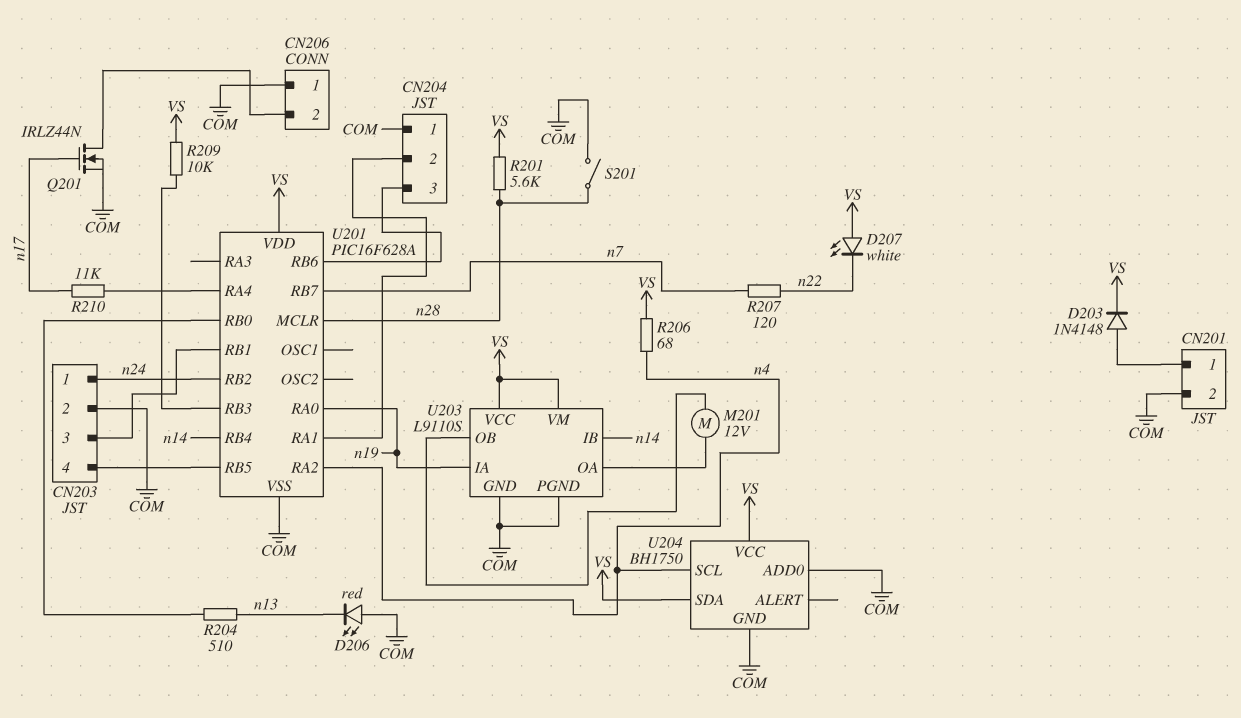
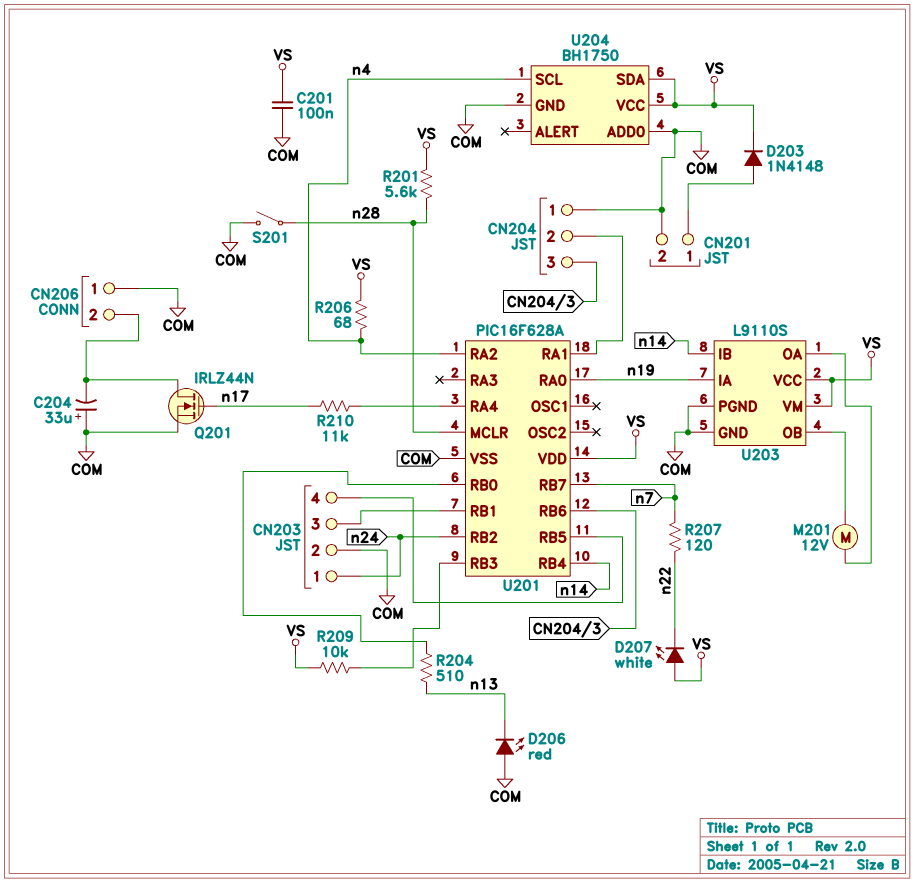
C201: none -> 100nF (COM, VS)
C204: none -> 33uF (plus COM, minus CN206/2)

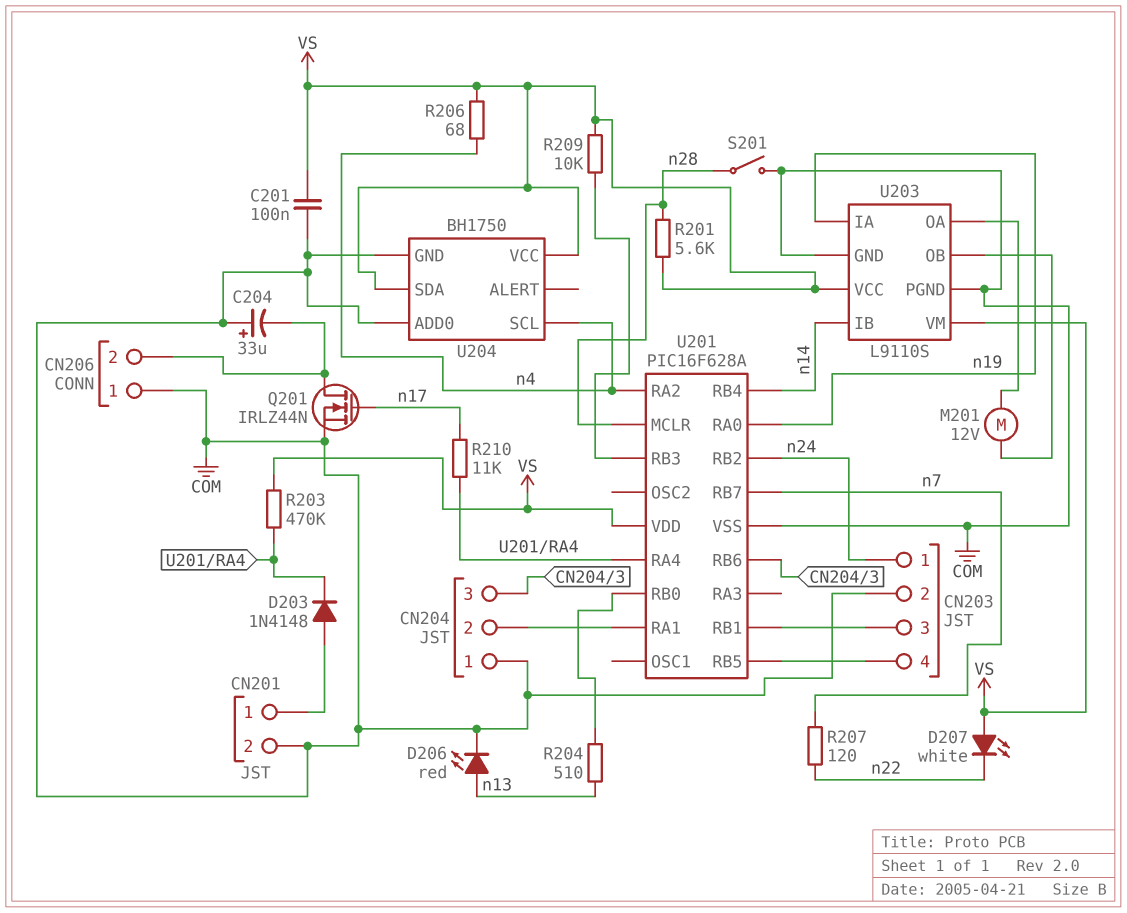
D203: diode 1N4148 (A CN201/1, K VS) -> diode 1N4148 (A CN201/1, K U201/RA4)
D206: LED red (A COM, K n13) -> LED red (A n13, K COM)
R203: none -> 470k (U201/RA4, VS)

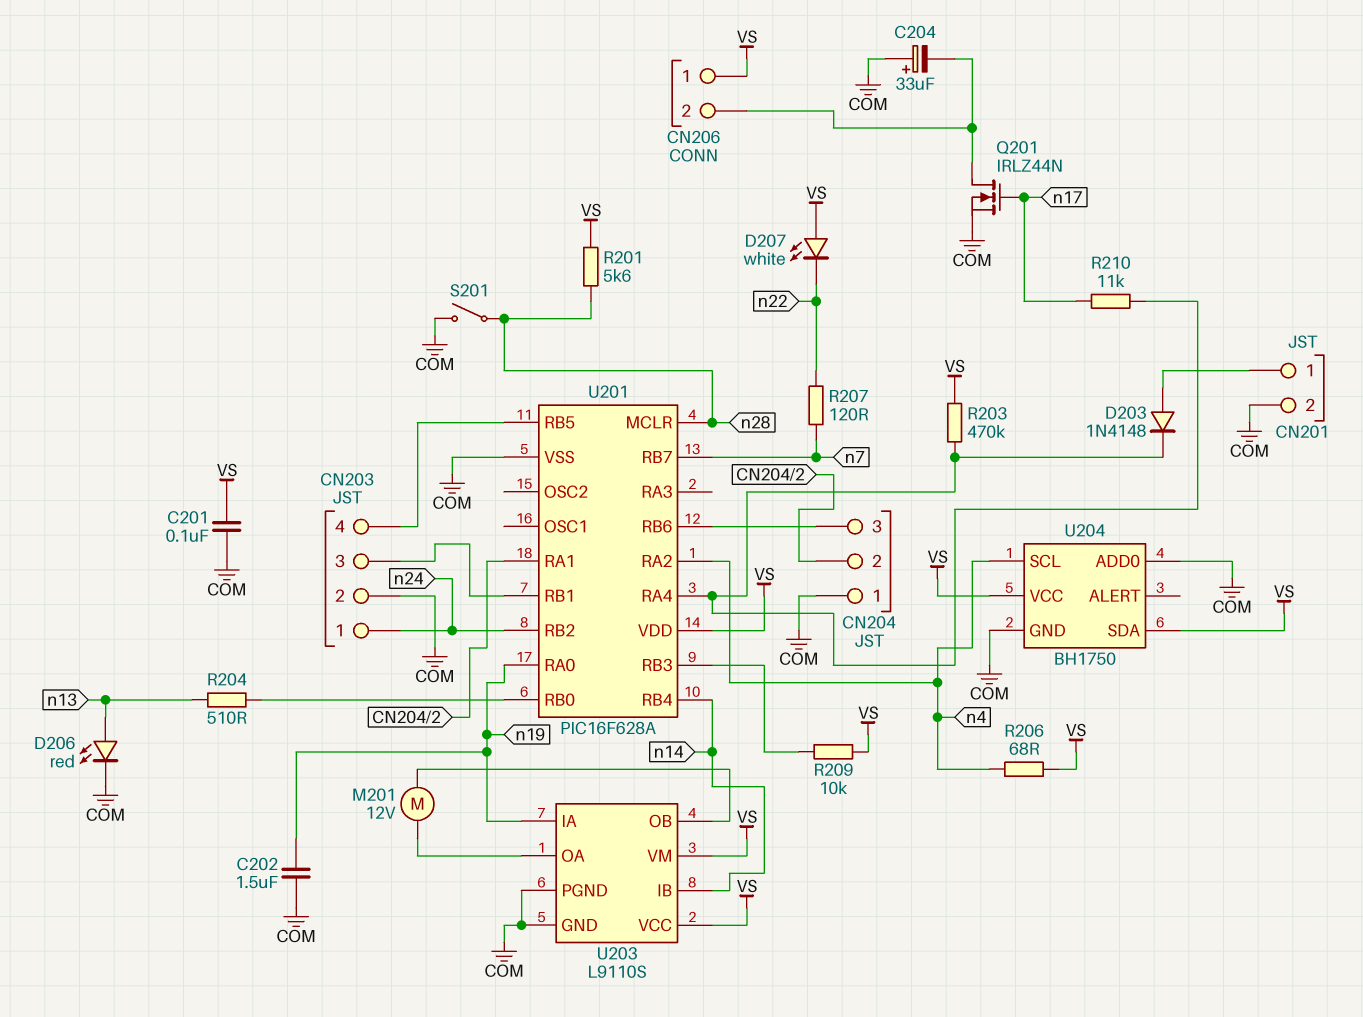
C202: none -> 1.5uF (COM, n19)
CN206 pin 1: COM -> VS

